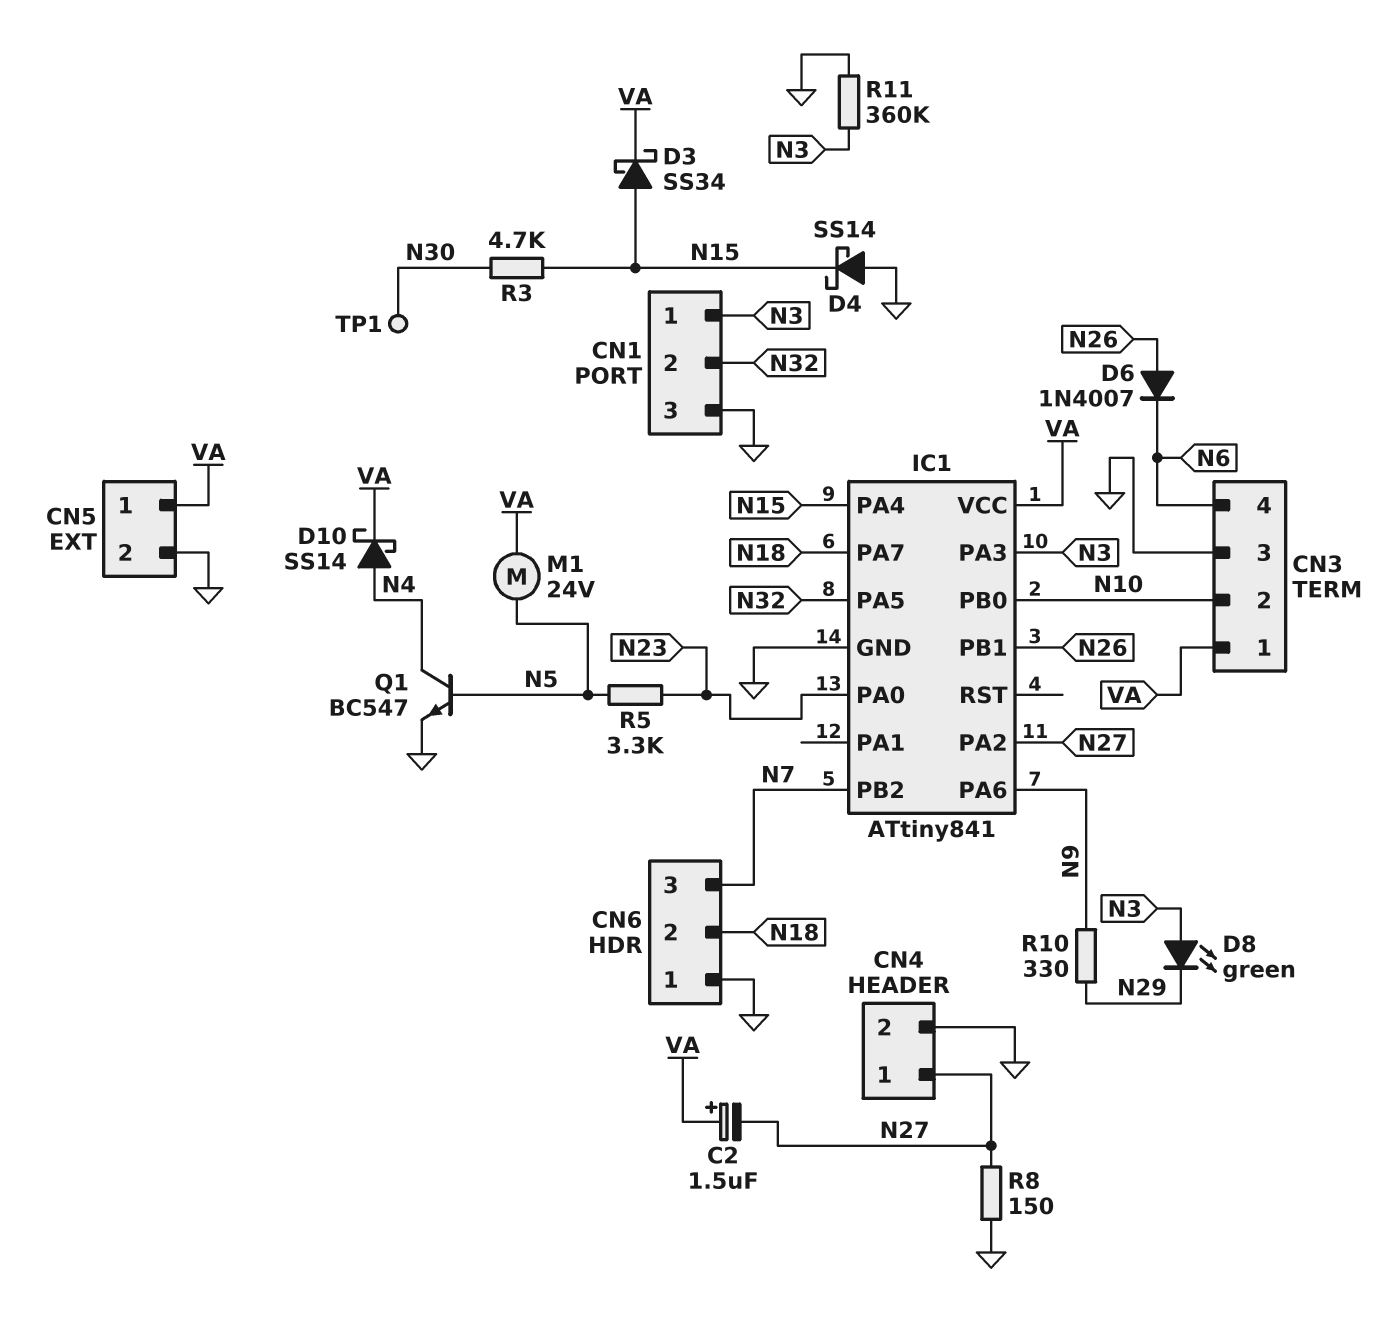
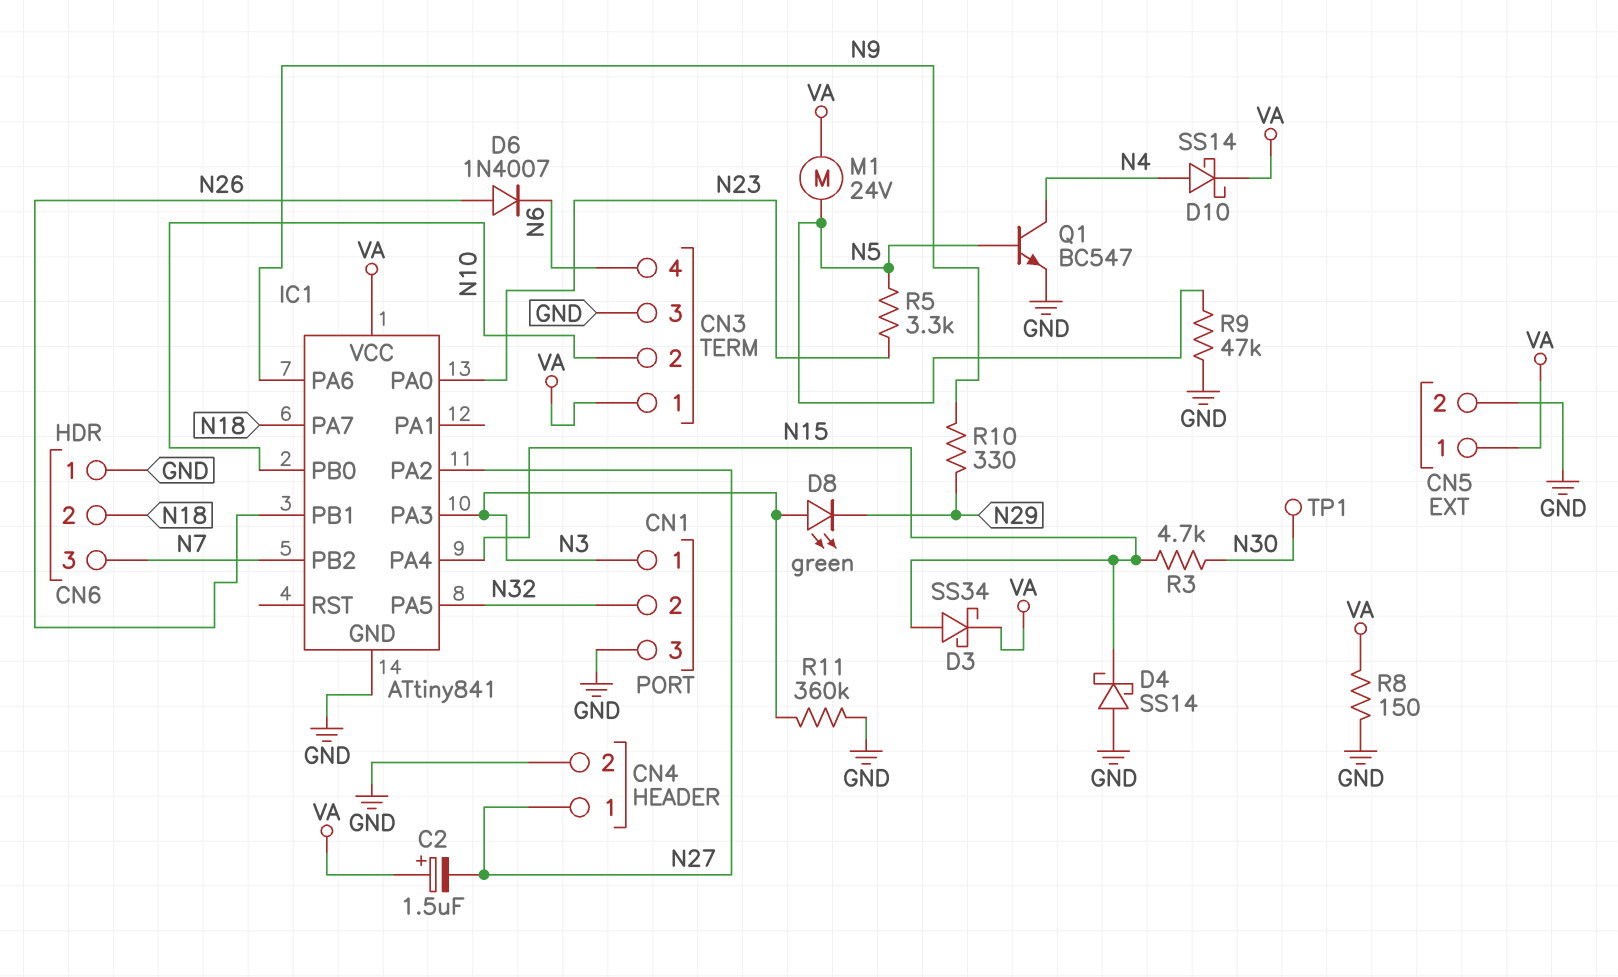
R8: 150 (GND, N27) -> 150 (GND, VA)
R9: none -> 47k (GND, N5)

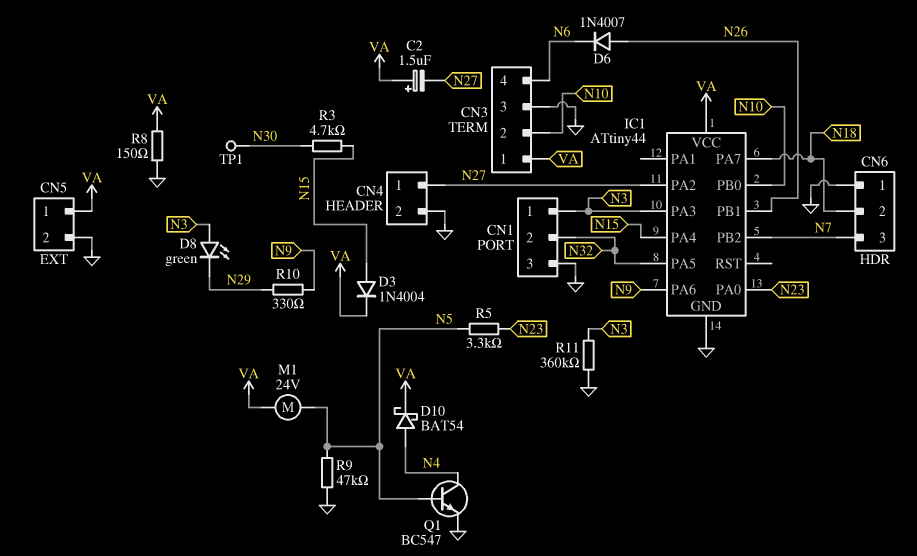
D3: schottky SS34 (A N15, K VA) -> diode 1N4004 (A N15, K VA)
D4: schottky SS14 (A GND, K N15) -> none
D10: schottky SS14 (A N4, K VA) -> schottky BAT54 (A N4, K VA)
IC1: ATtiny841 -> ATtiny44

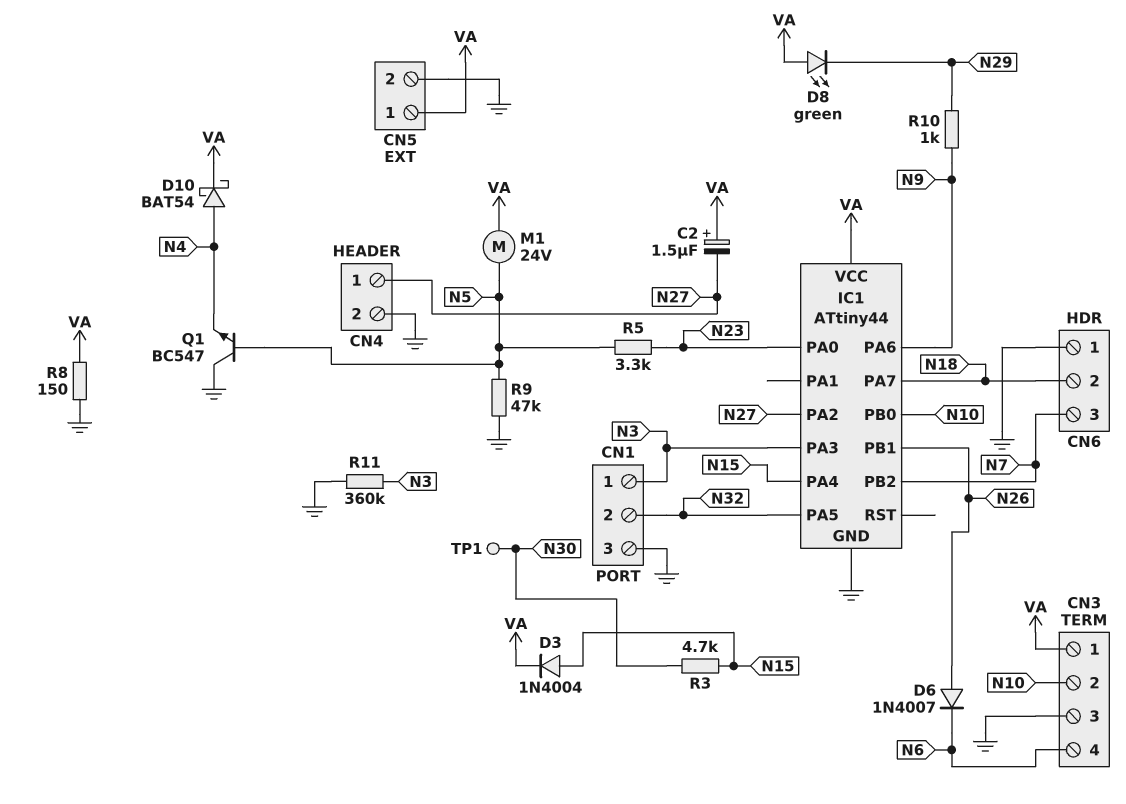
D8: LED green (A N3, K N29) -> LED green (A VA, K N29)
Q1: NPN BC547 (B N5, C N4, E GND) -> NPN BC547 (B N5, C GND, E N4)
R10: 330 (N9, N29) -> 1k (N9, N29)

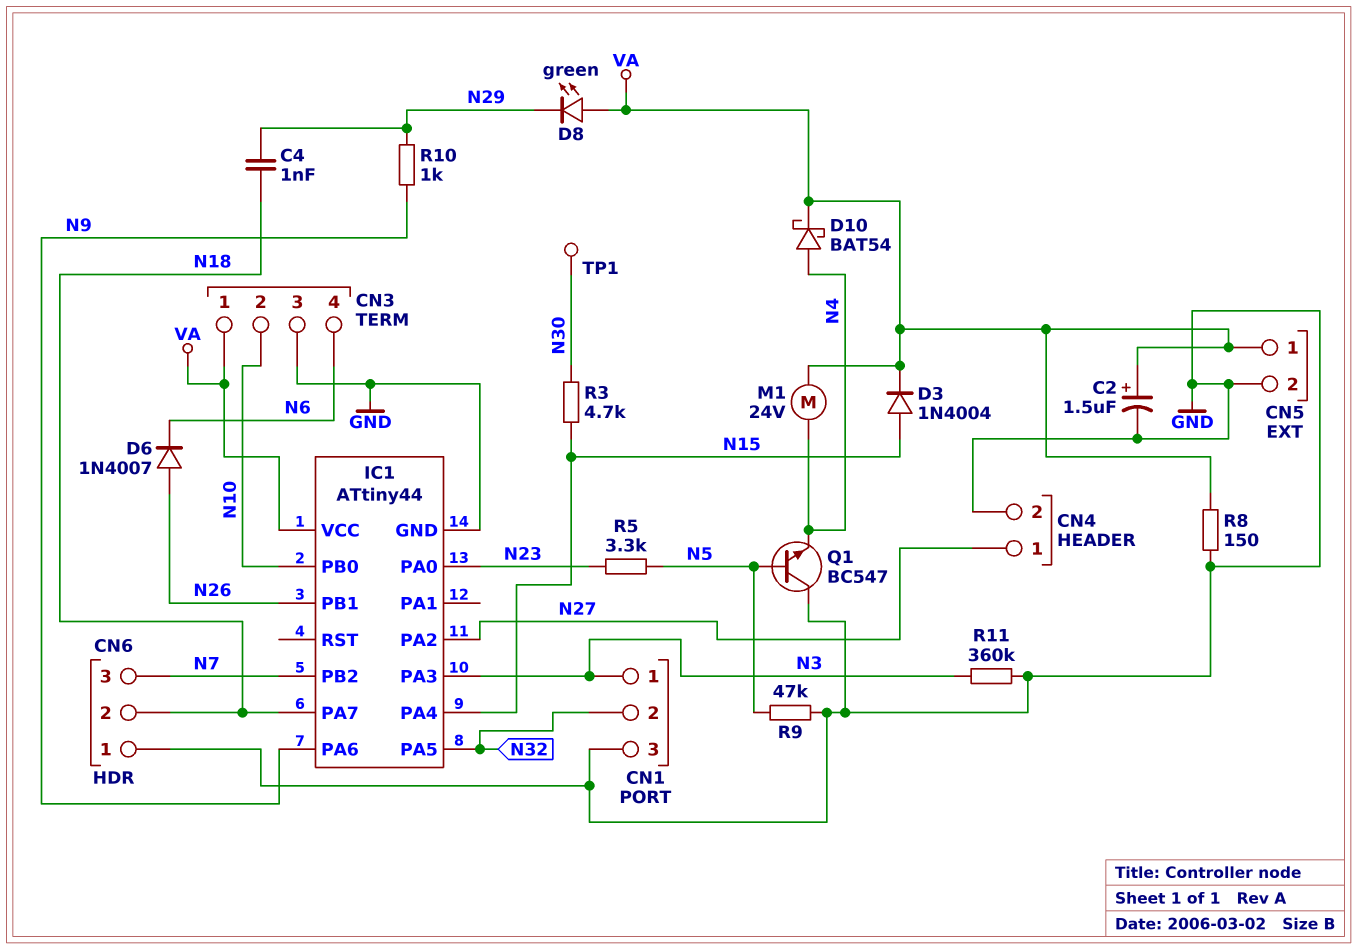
C2: 1.5uF (plus VA, minus N27) -> 1.5uF (plus VA, minus GND)
C4: none -> 1nF (N18, N29)
M1: motor 24V (N5, VA) -> motor 24V (N4, VA)

